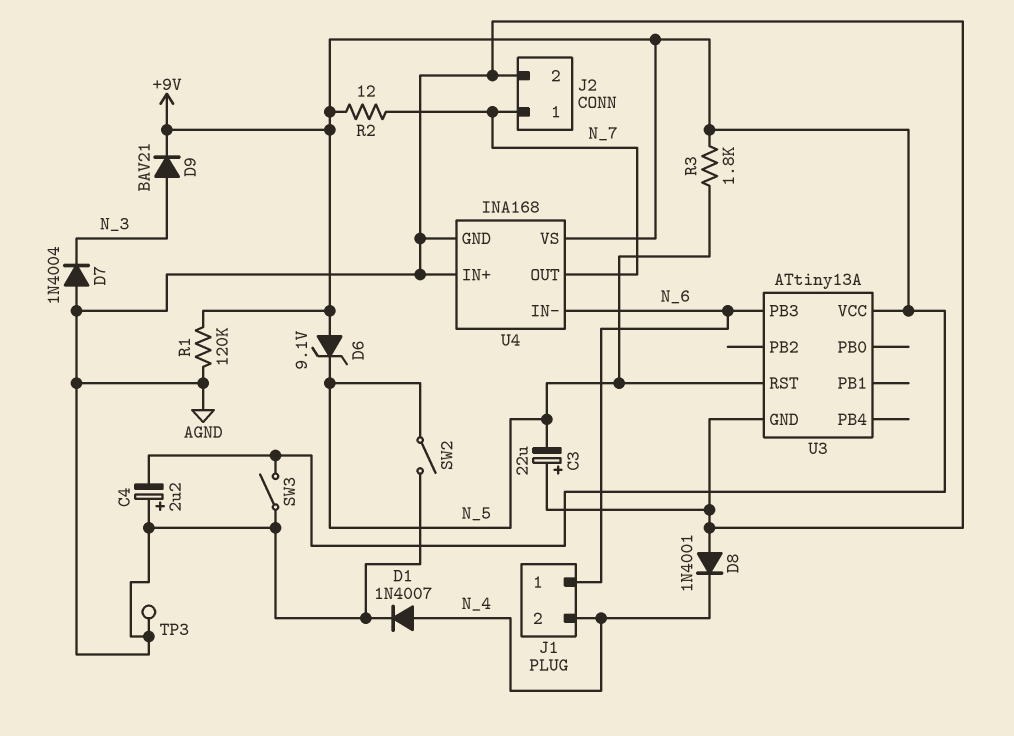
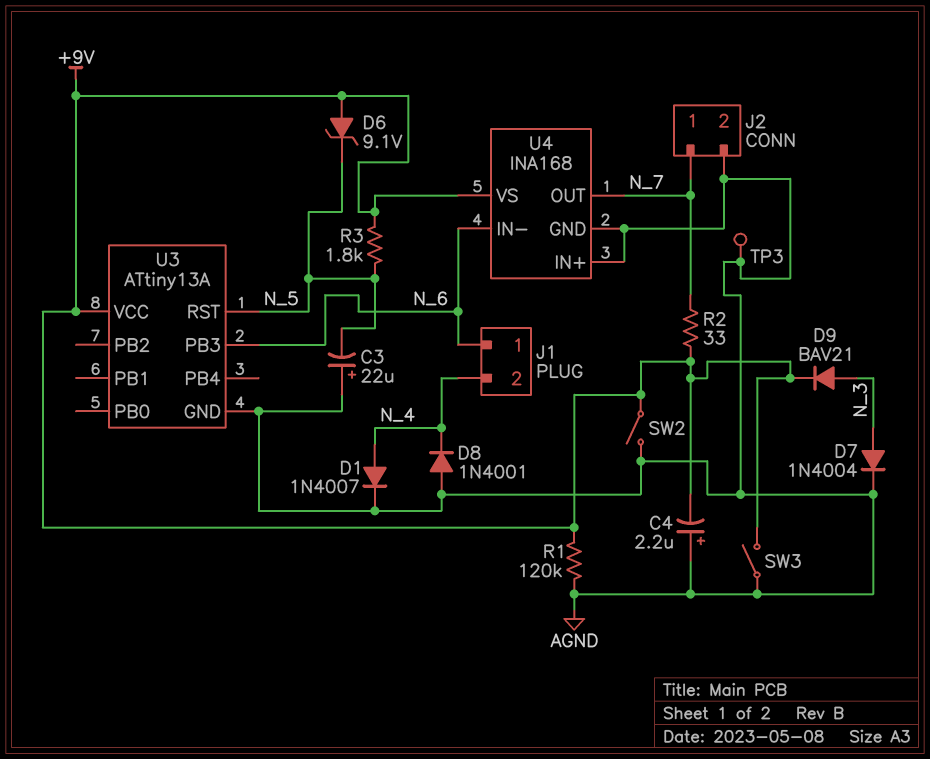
D7: diode 1N4004 (A AGND, K N_3) -> diode 1N4004 (A N_3, K AGND)
R2: 12 (+9V, N_7) -> 33 (+9V, N_7)
SW2: switch (AGND, N_5) -> switch (+9V, AGND)

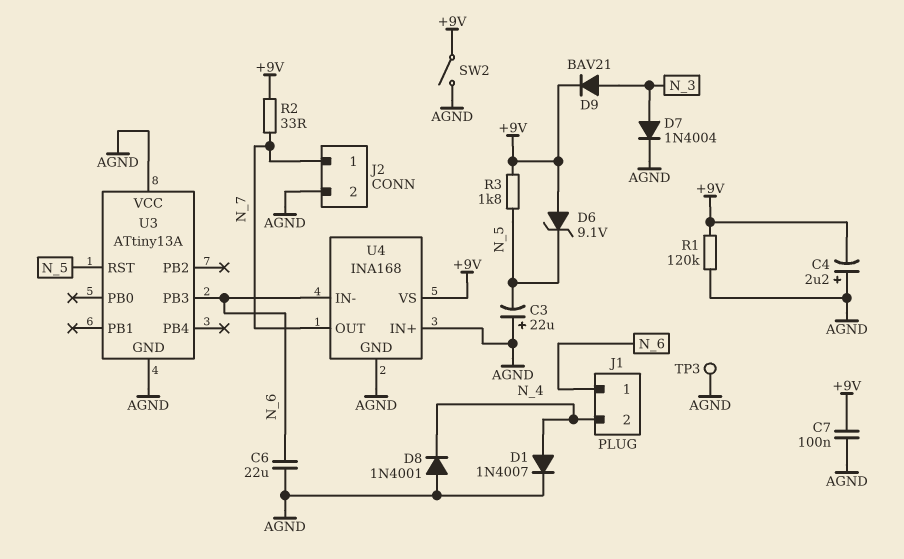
C6: none -> 22uF (AGND, N_6)
C7: none -> 100nF (+9V, AGND)
SW3: switch (+9V, AGND) -> none
U3 pin VCC: +9V -> AGND

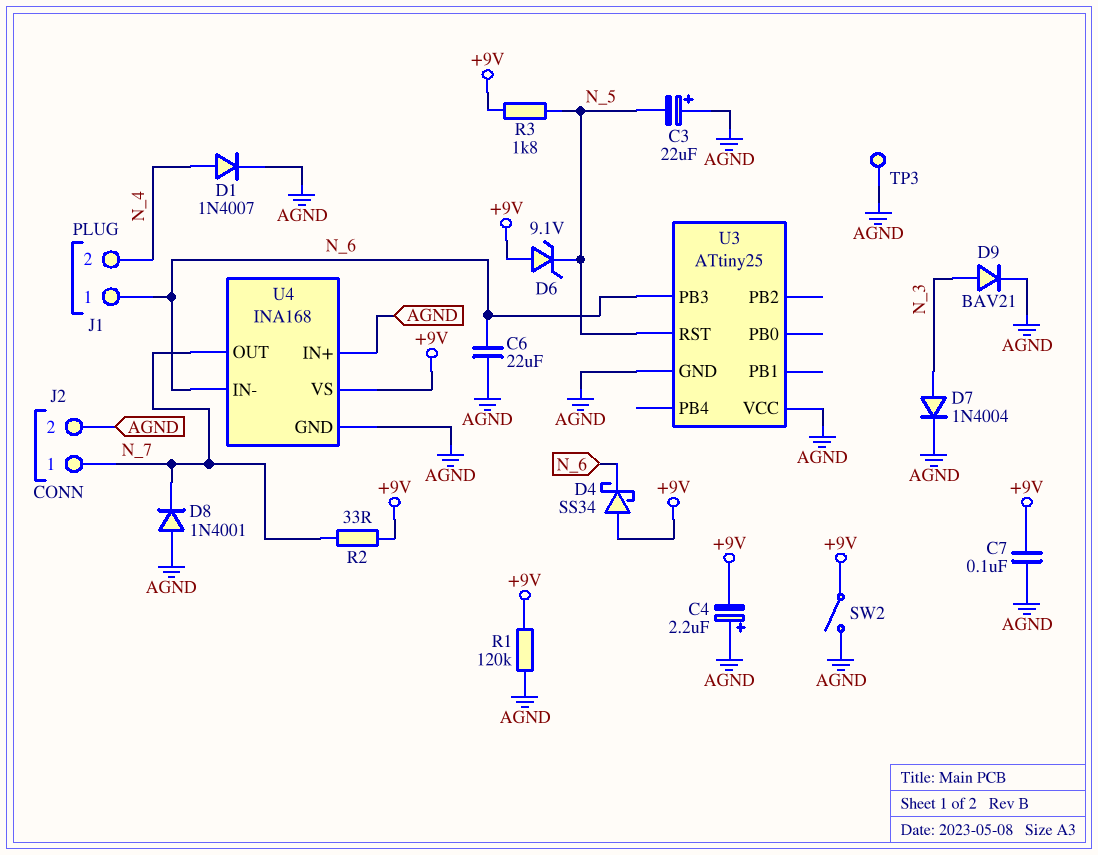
D4: none -> schottky SS34 (A +9V, K N_6)
D8: diode 1N4001 (A AGND, K N_4) -> diode 1N4001 (A AGND, K N_7)
D9: diode BAV21 (A N_3, K +9V) -> diode BAV21 (A N_3, K AGND)
U3: ATtiny13A -> ATtiny25

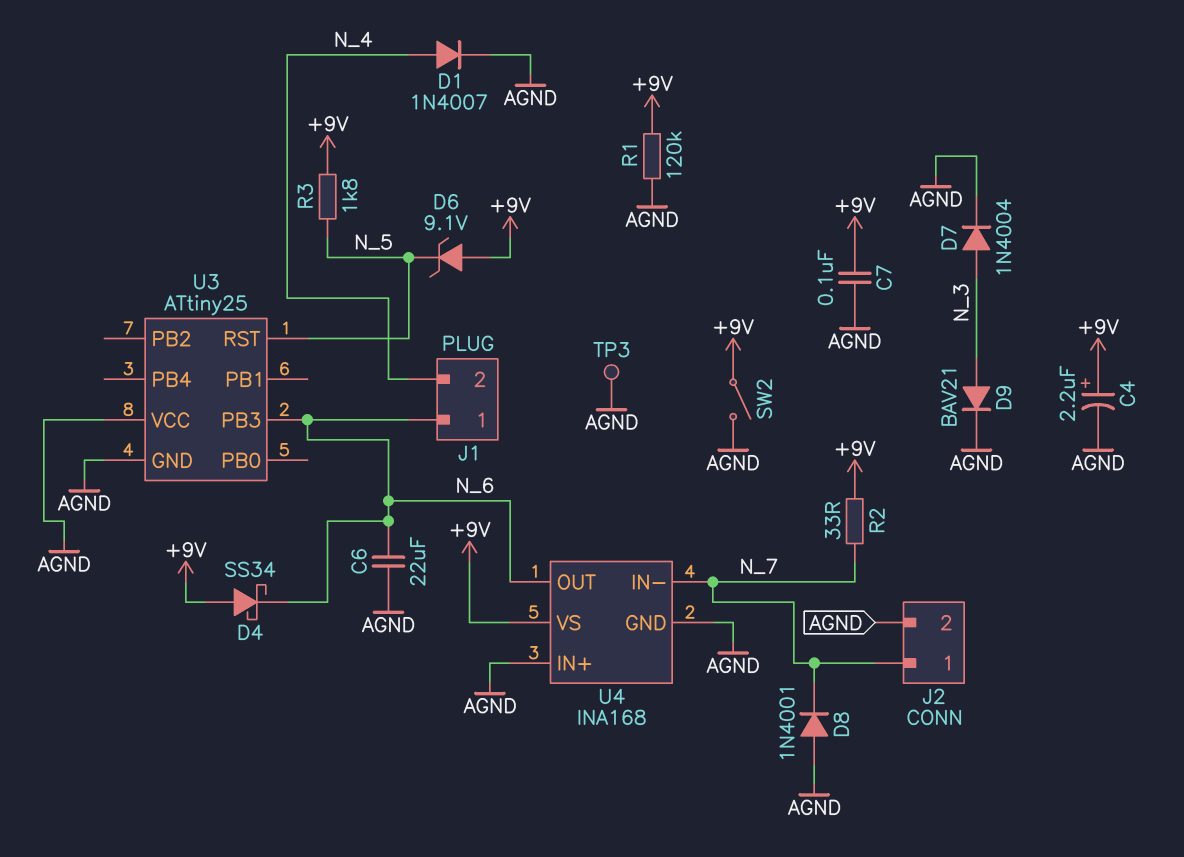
C3: 22uF (plus AGND, minus N_5) -> none
C4: 2.2uF (plus AGND, minus +9V) -> 2.2uF (plus +9V, minus AGND)
U4 pin IN-: N_6 -> N_7
U4 pin OUT: N_7 -> N_6

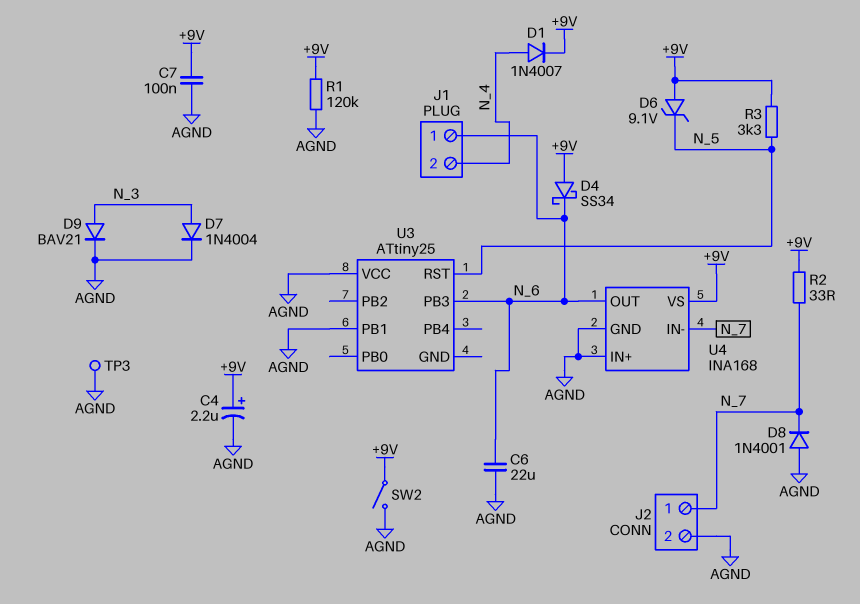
D1: diode 1N4007 (A N_4, K AGND) -> diode 1N4007 (A N_4, K +9V)
R3: 1.8k (+9V, N_5) -> 3.3k (+9V, N_5)
U3 pin GND: AGND -> none
U3 pin PB1: none -> AGND

